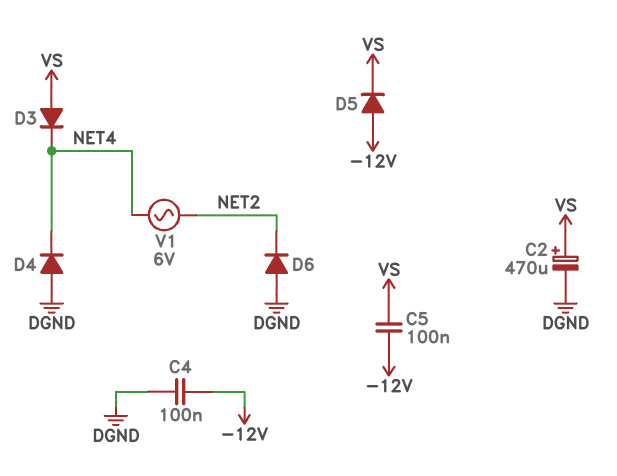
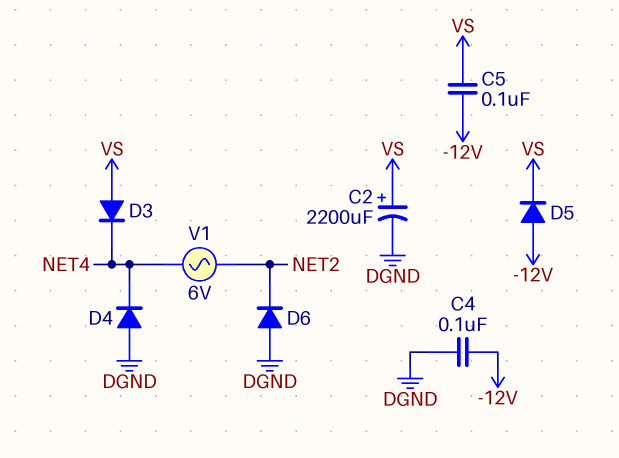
C2: 470uF (plus VS, minus DGND) -> 2200uF (plus VS, minus DGND)

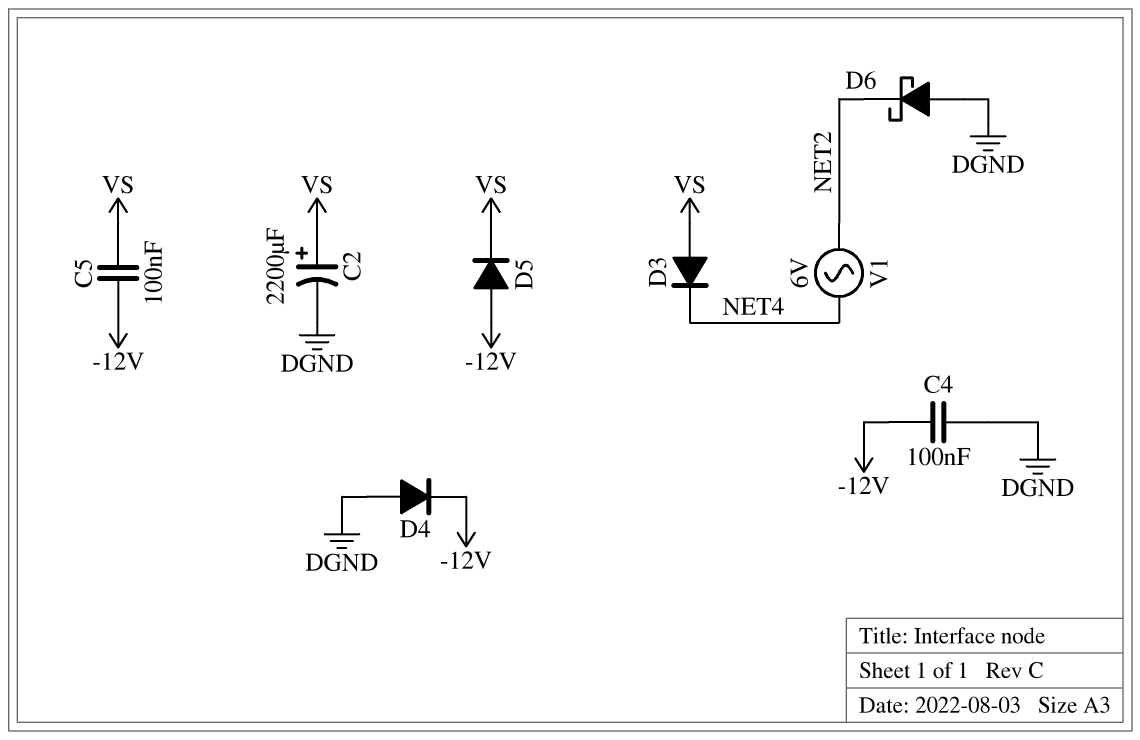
D4: diode (A DGND, K NET4) -> diode (A DGND, K -12V)
D6: diode (A DGND, K NET2) -> schottky (A DGND, K NET2)

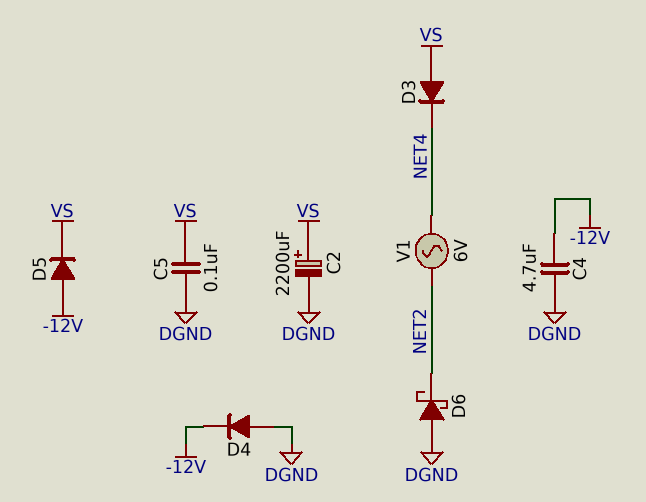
C4: 100nF (-12V, DGND) -> 4.7uF (-12V, DGND)
C5: 100nF (-12V, VS) -> 100nF (DGND, VS)

